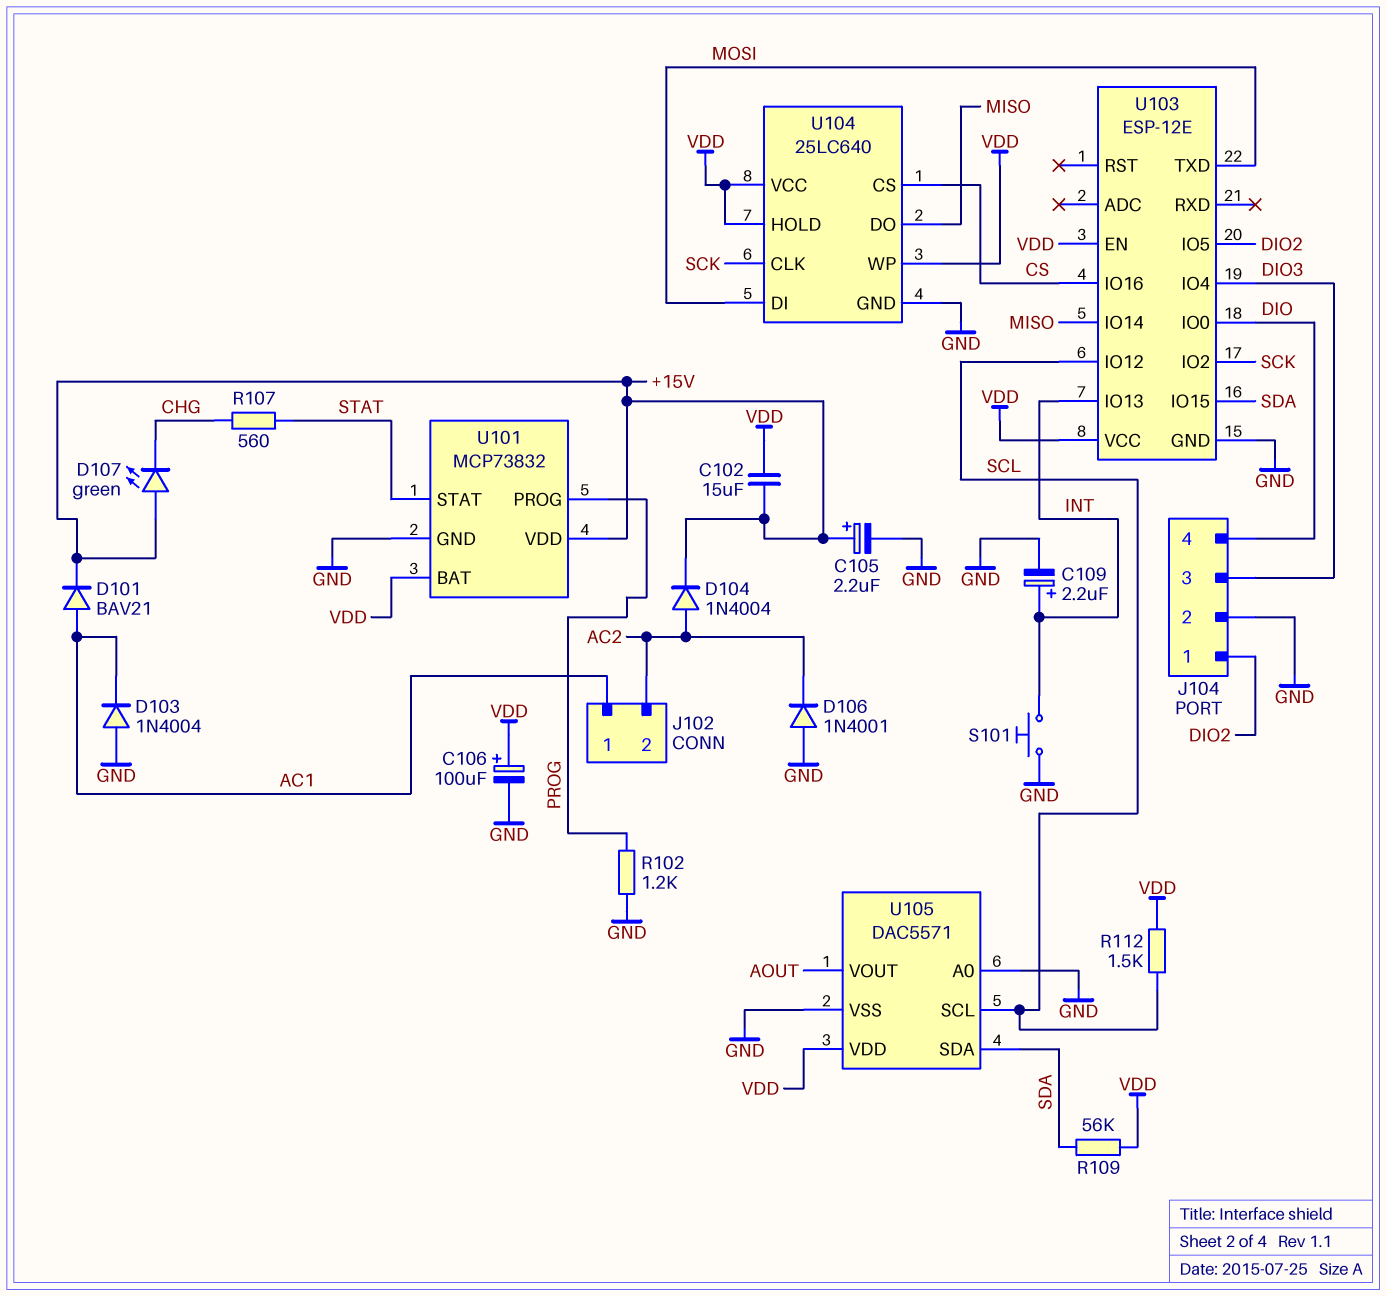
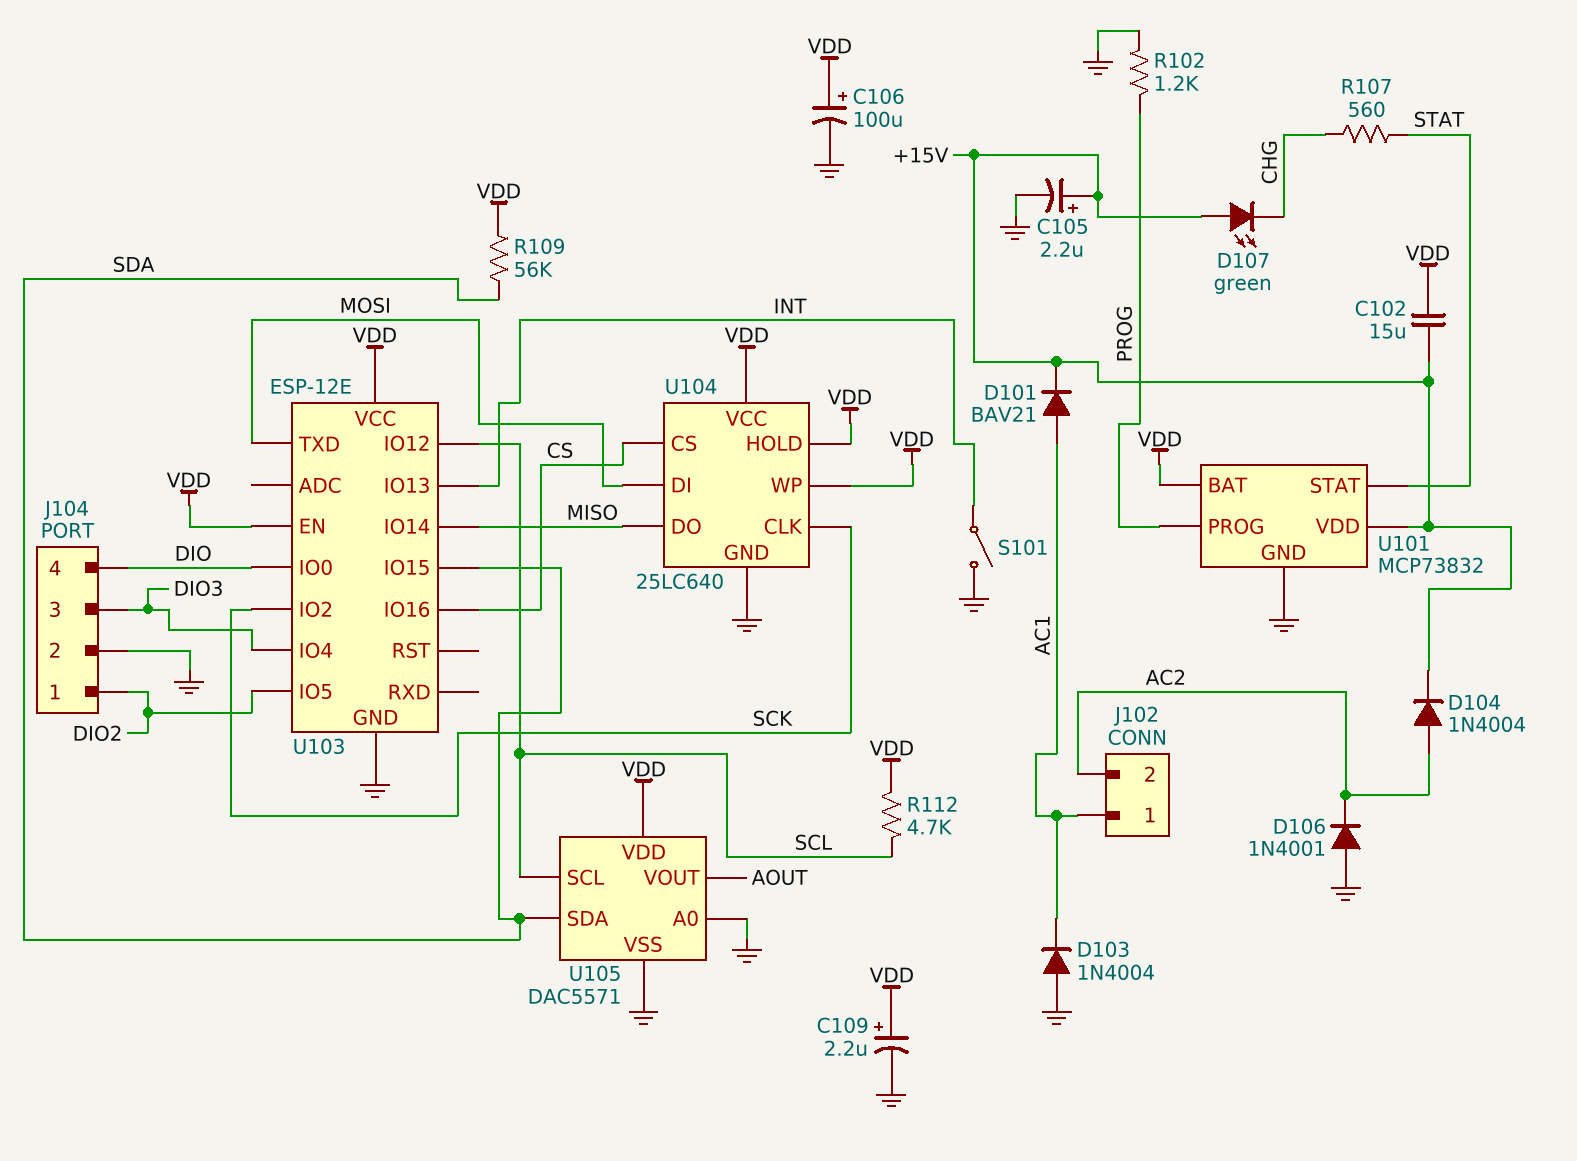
C109: 2.2uF (plus INT, minus GND) -> 2.2uF (plus VDD, minus GND)
R112: 1.5k (SCL, VDD) -> 4.7k (SCL, VDD)
S101: button (GND, INT) -> switch (GND, INT)

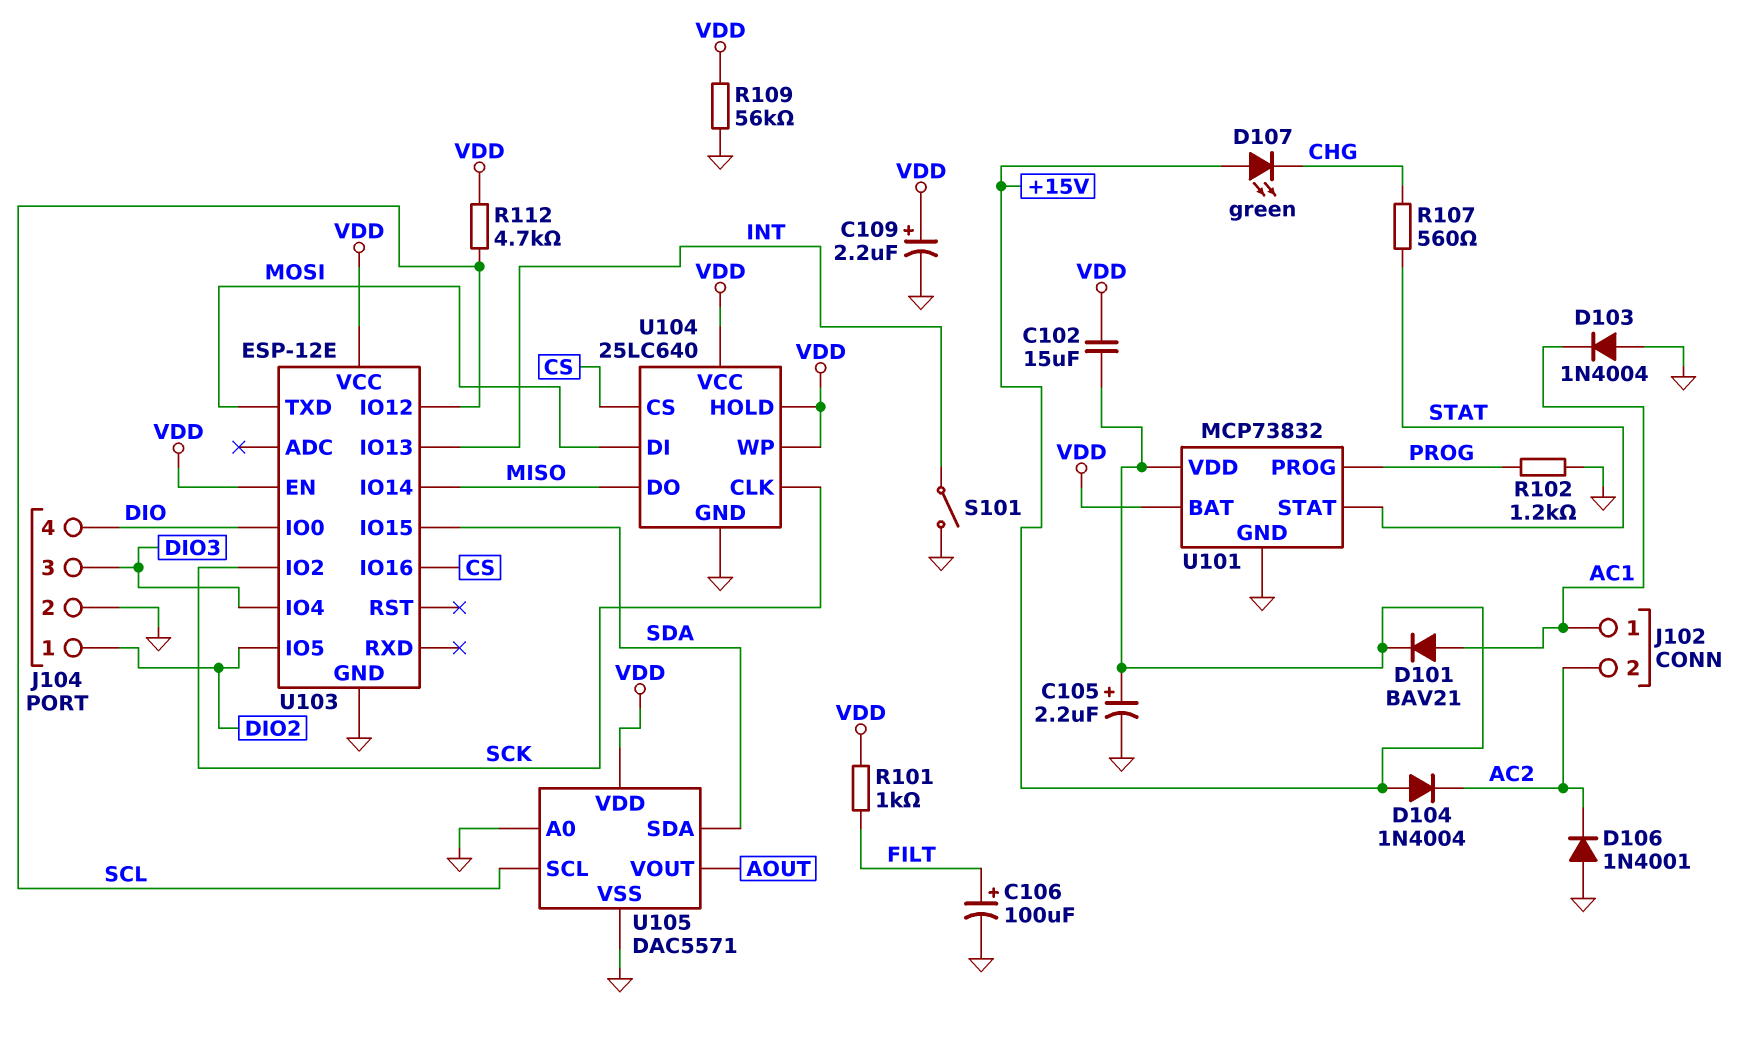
C106: 100uF (plus VDD, minus GND) -> 100uF (plus FILT, minus GND)
D104: diode 1N4004 (A AC2, K +15V) -> diode 1N4004 (A +15V, K AC2)
R101: none -> 1k (FILT, VDD)
R109: 56k (SDA, VDD) -> 56k (GND, VDD)

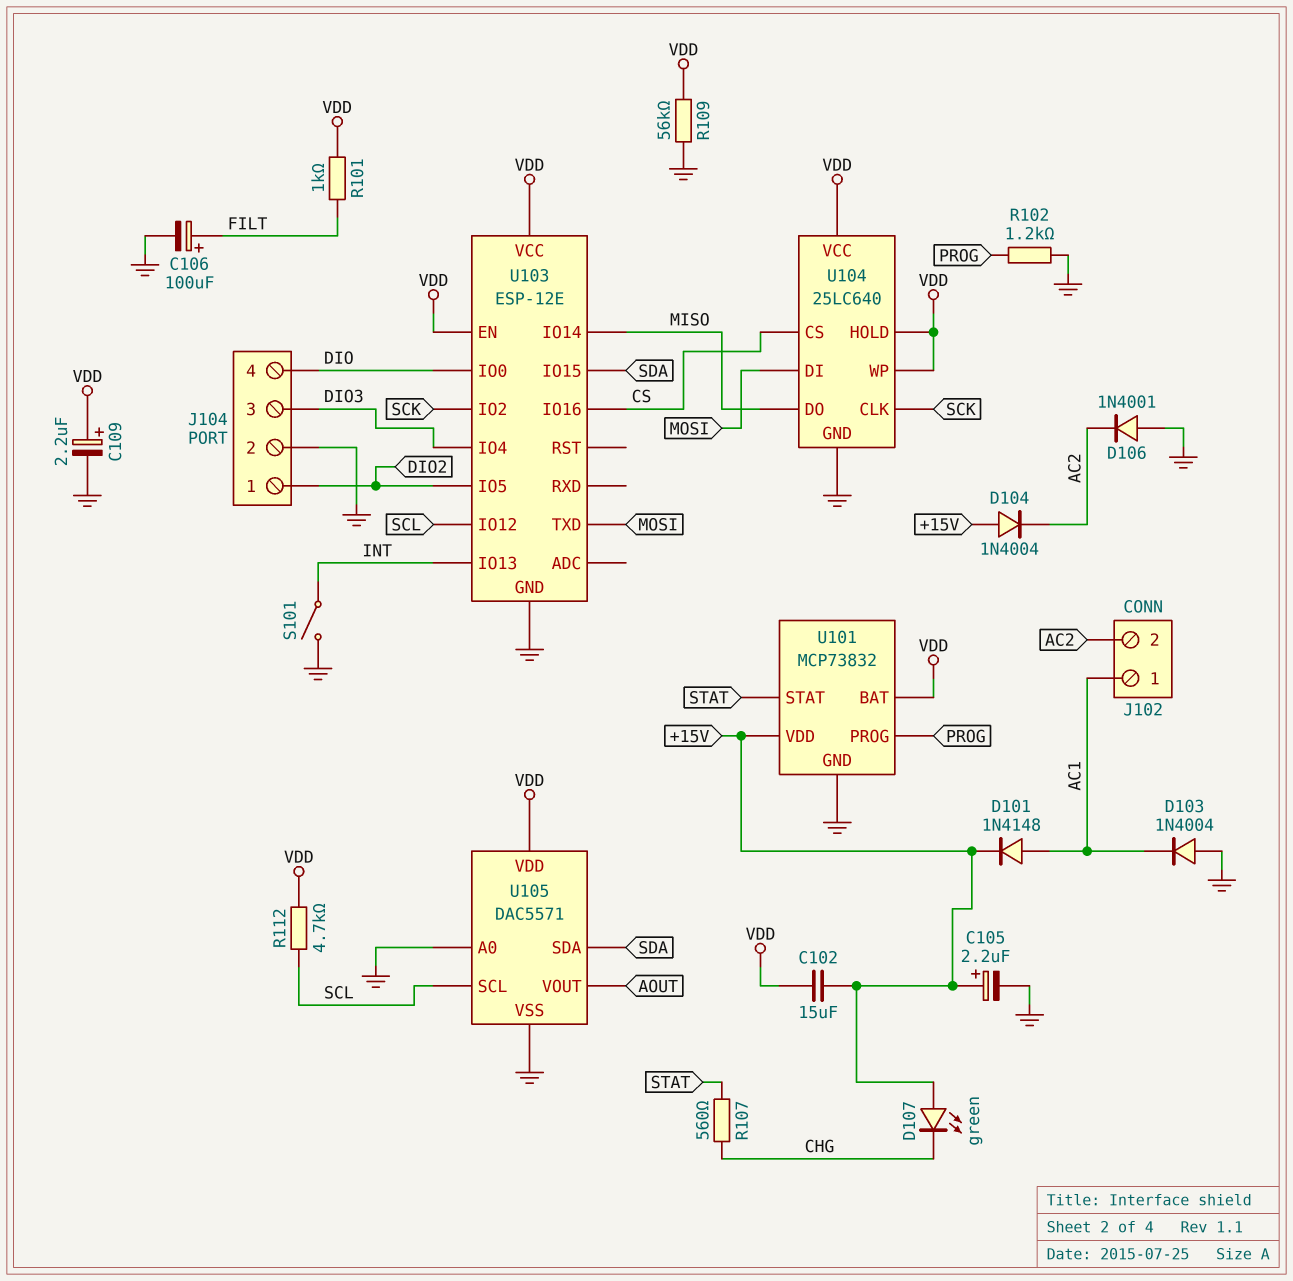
D101: diode BAV21 (A AC1, K +15V) -> diode 1N4148 (A AC1, K +15V)

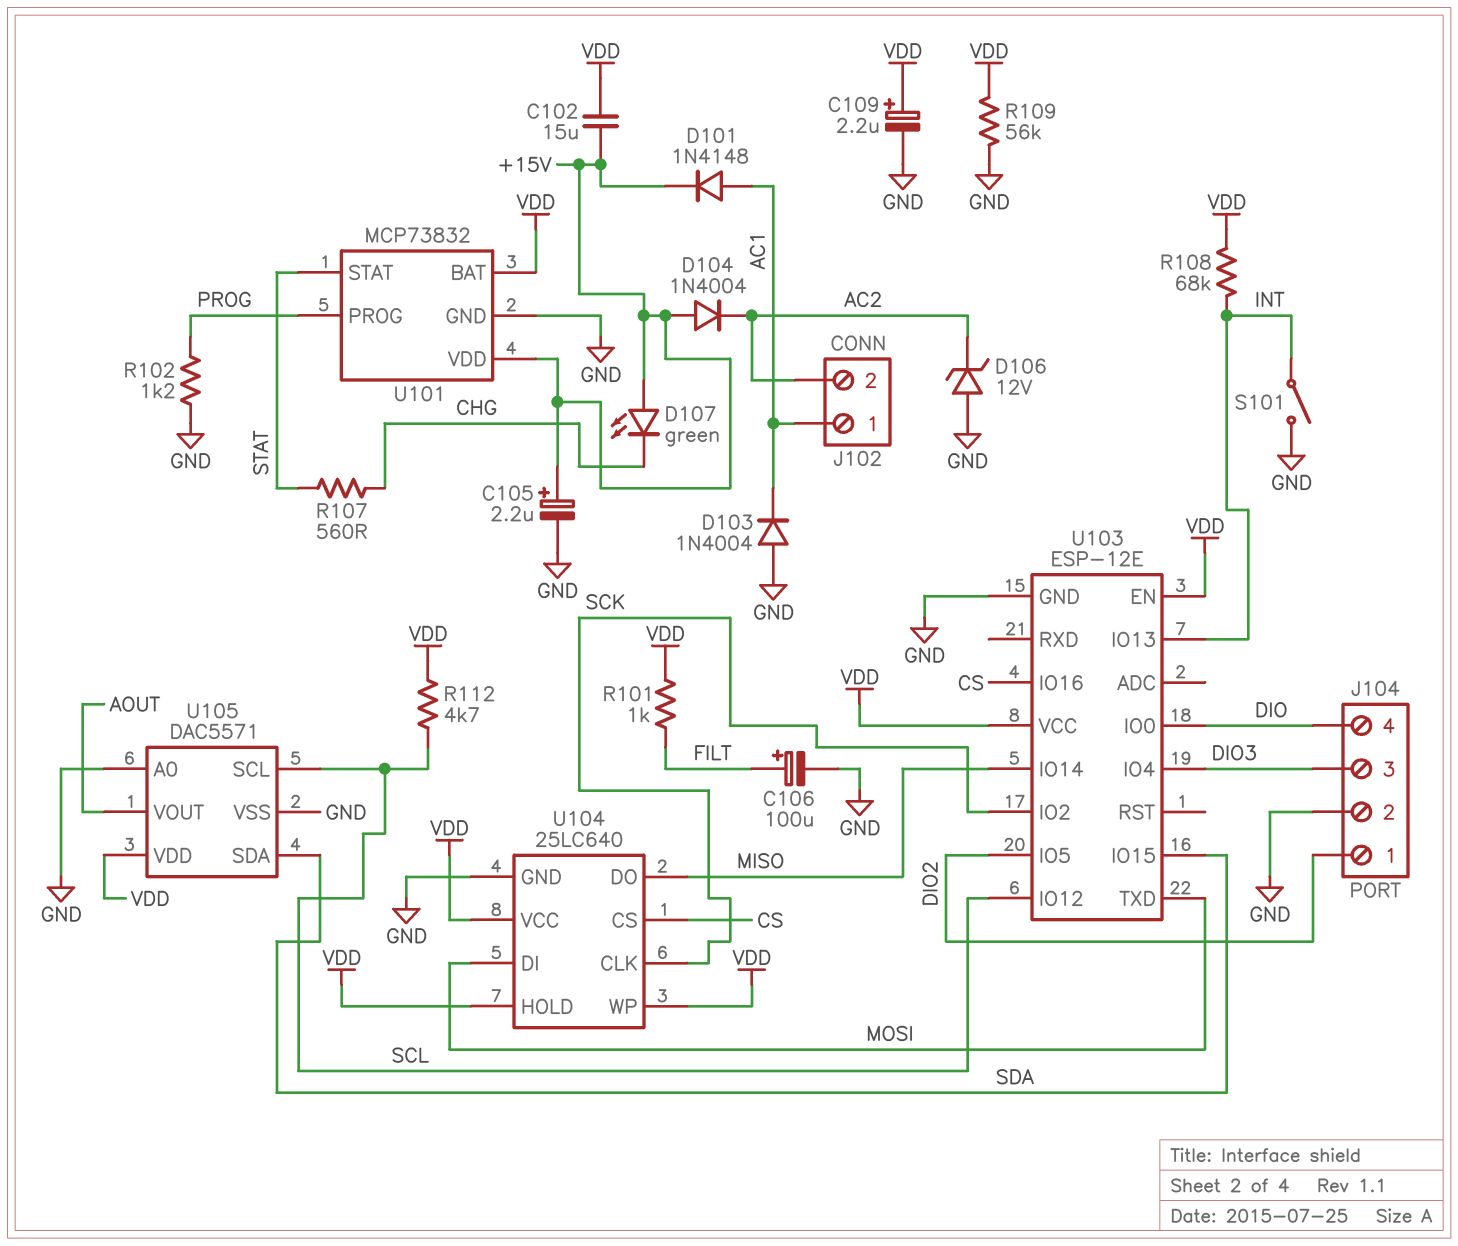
D106: diode 1N4001 (A GND, K AC2) -> zener 12V (A GND, K AC2)
R108: none -> 68k (INT, VDD)

